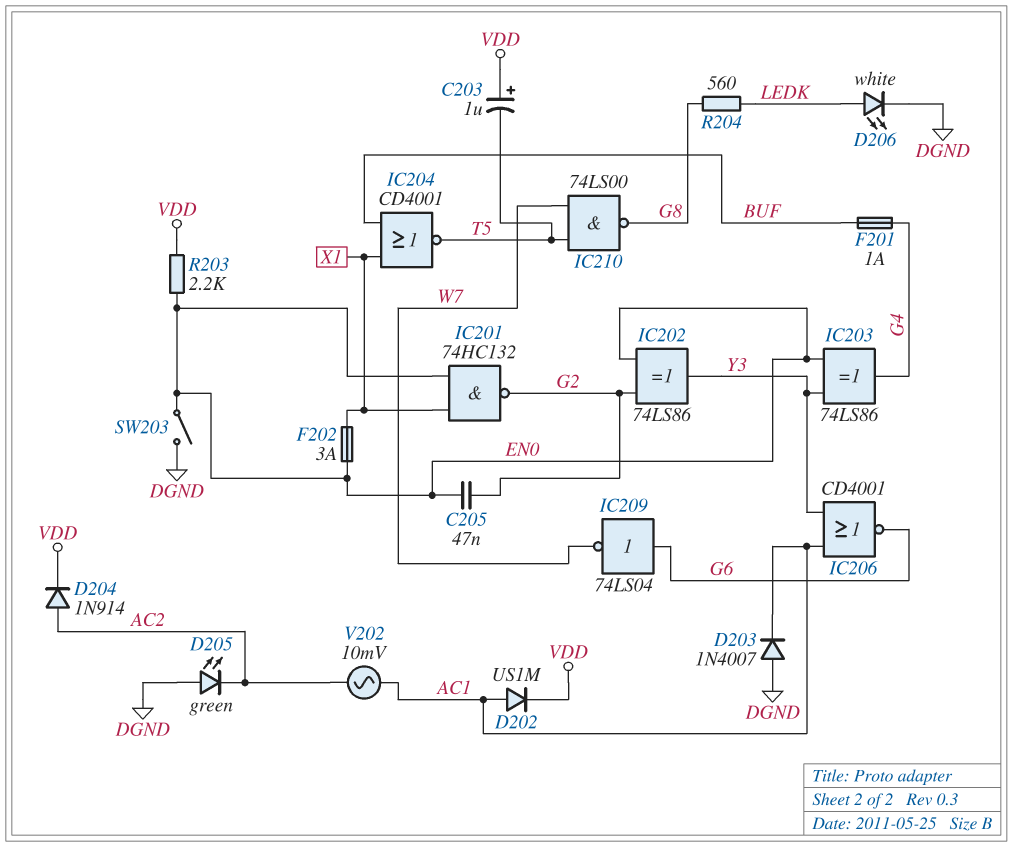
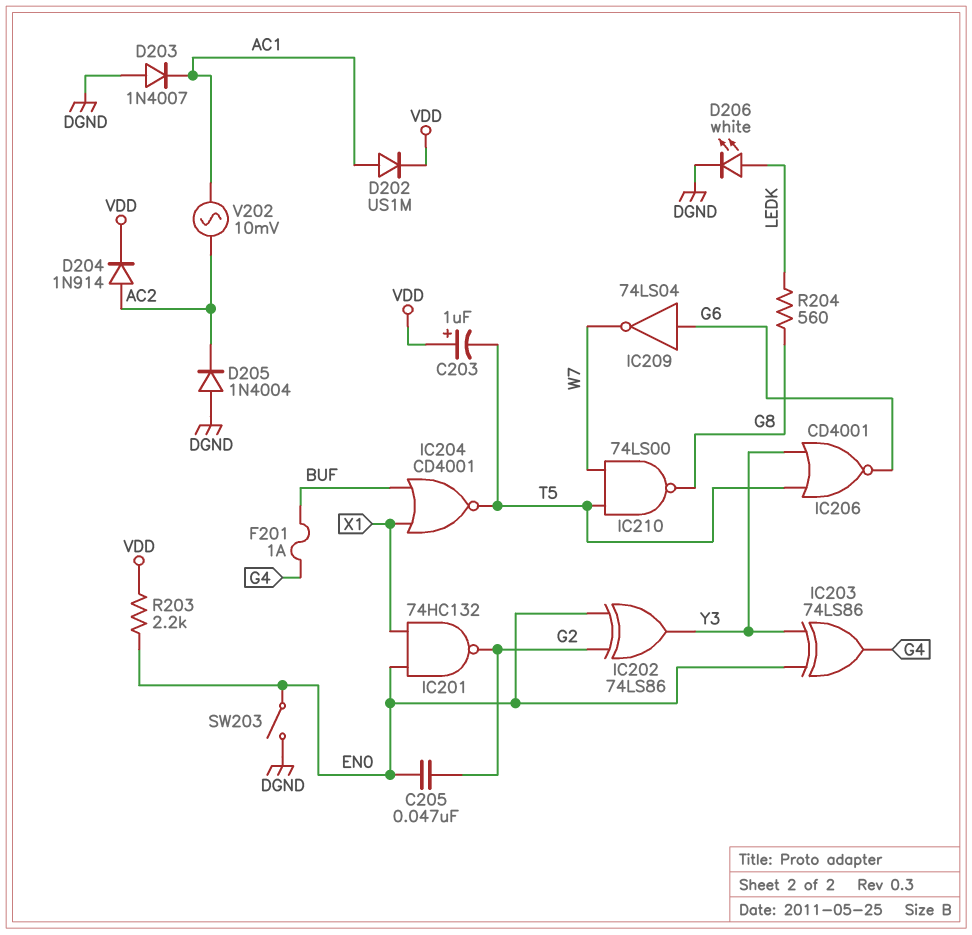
D205: LED green (A DGND, K AC2) -> diode 1N4004 (A DGND, K AC2)
F202: 3A (EN0, X1) -> none
IC206: NOR CD4001 (in AC1, in Y3, out G6) -> NOR CD4001 (in T5, in Y3, out G6)

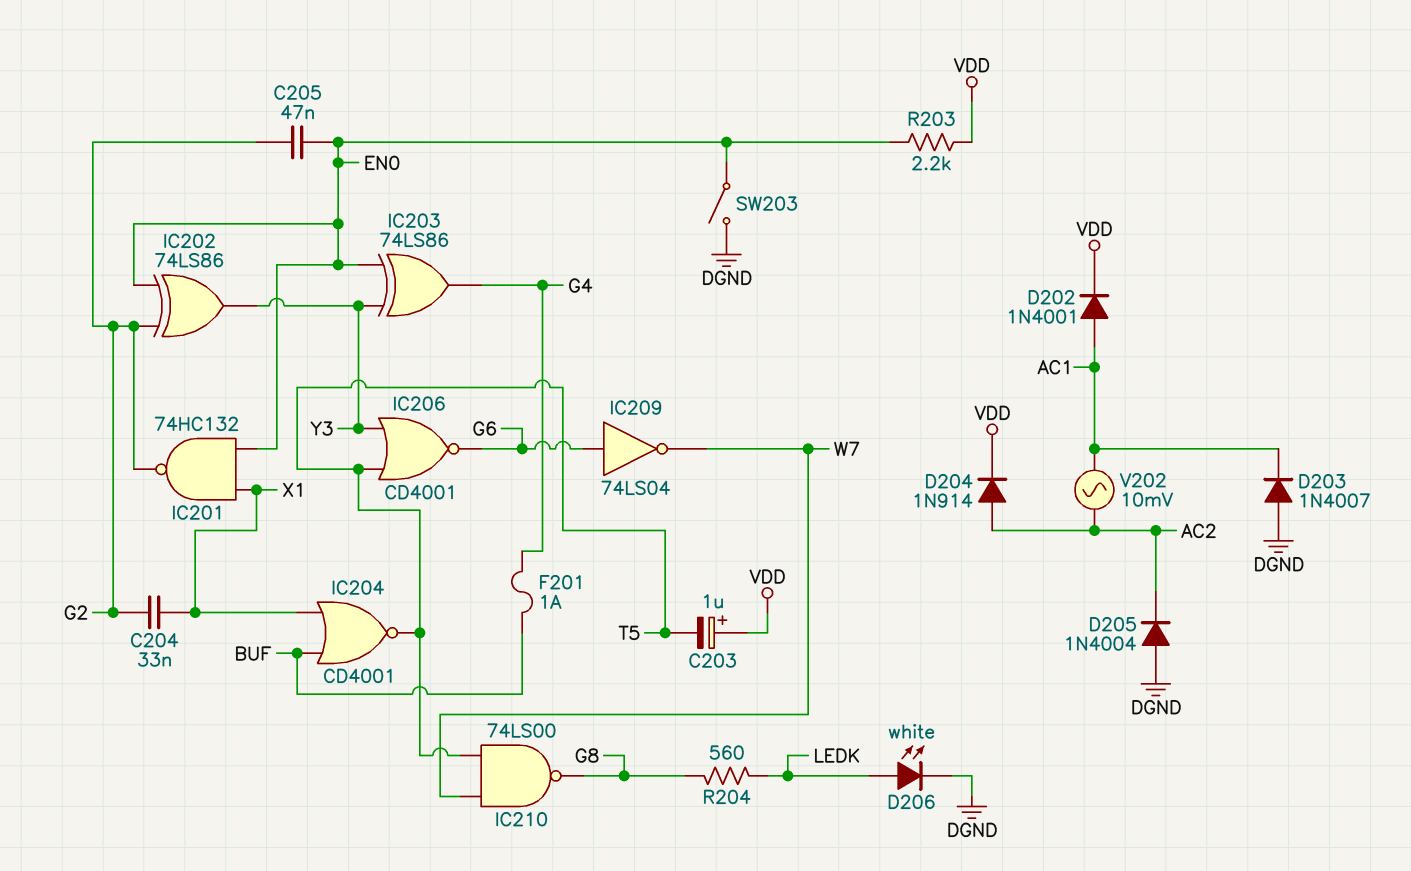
C204: none -> 33nF (G2, X1)
D202: diode US1M (A AC1, K VDD) -> diode 1N4001 (A AC1, K VDD)

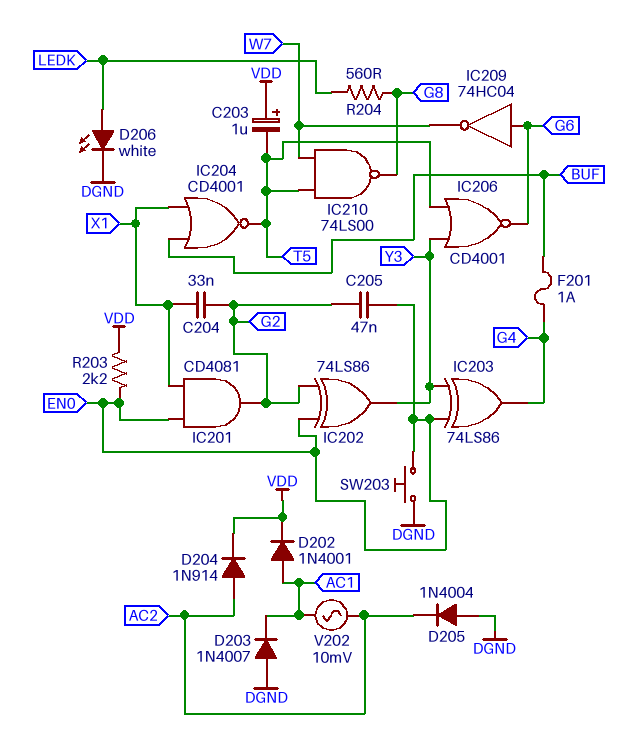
IC201: NAND 74HC132 (in EN0, in X1, out G2) -> AND CD4081 (in EN0, in X1, out G2)
IC209: NOT 74LS04 (in G6, out W7) -> NOT 74HC04 (in G6, out W7)
SW203: switch (DGND, EN0) -> button (DGND, EN0)

